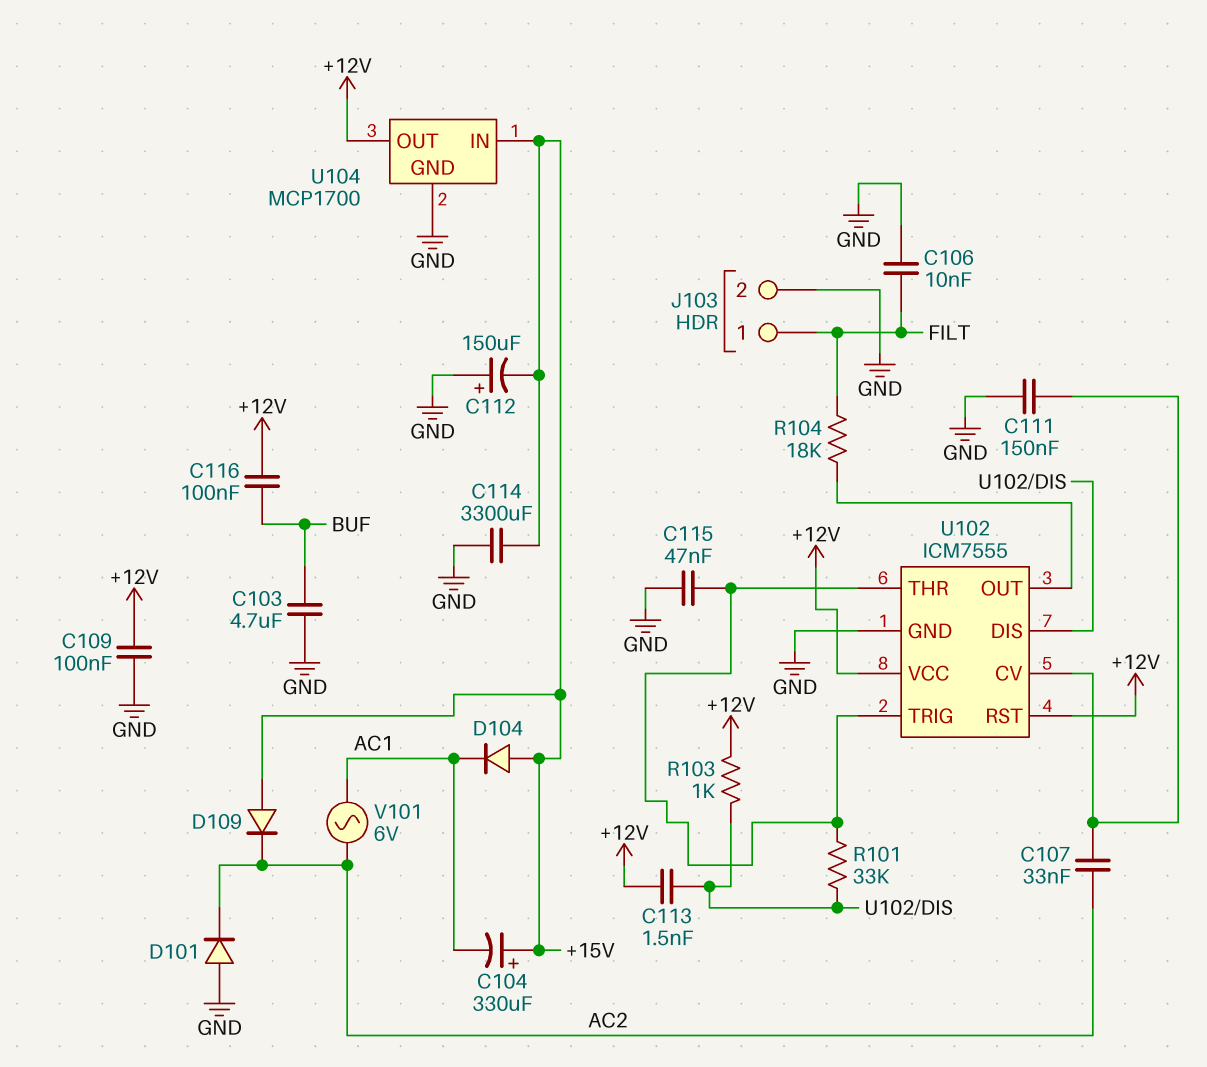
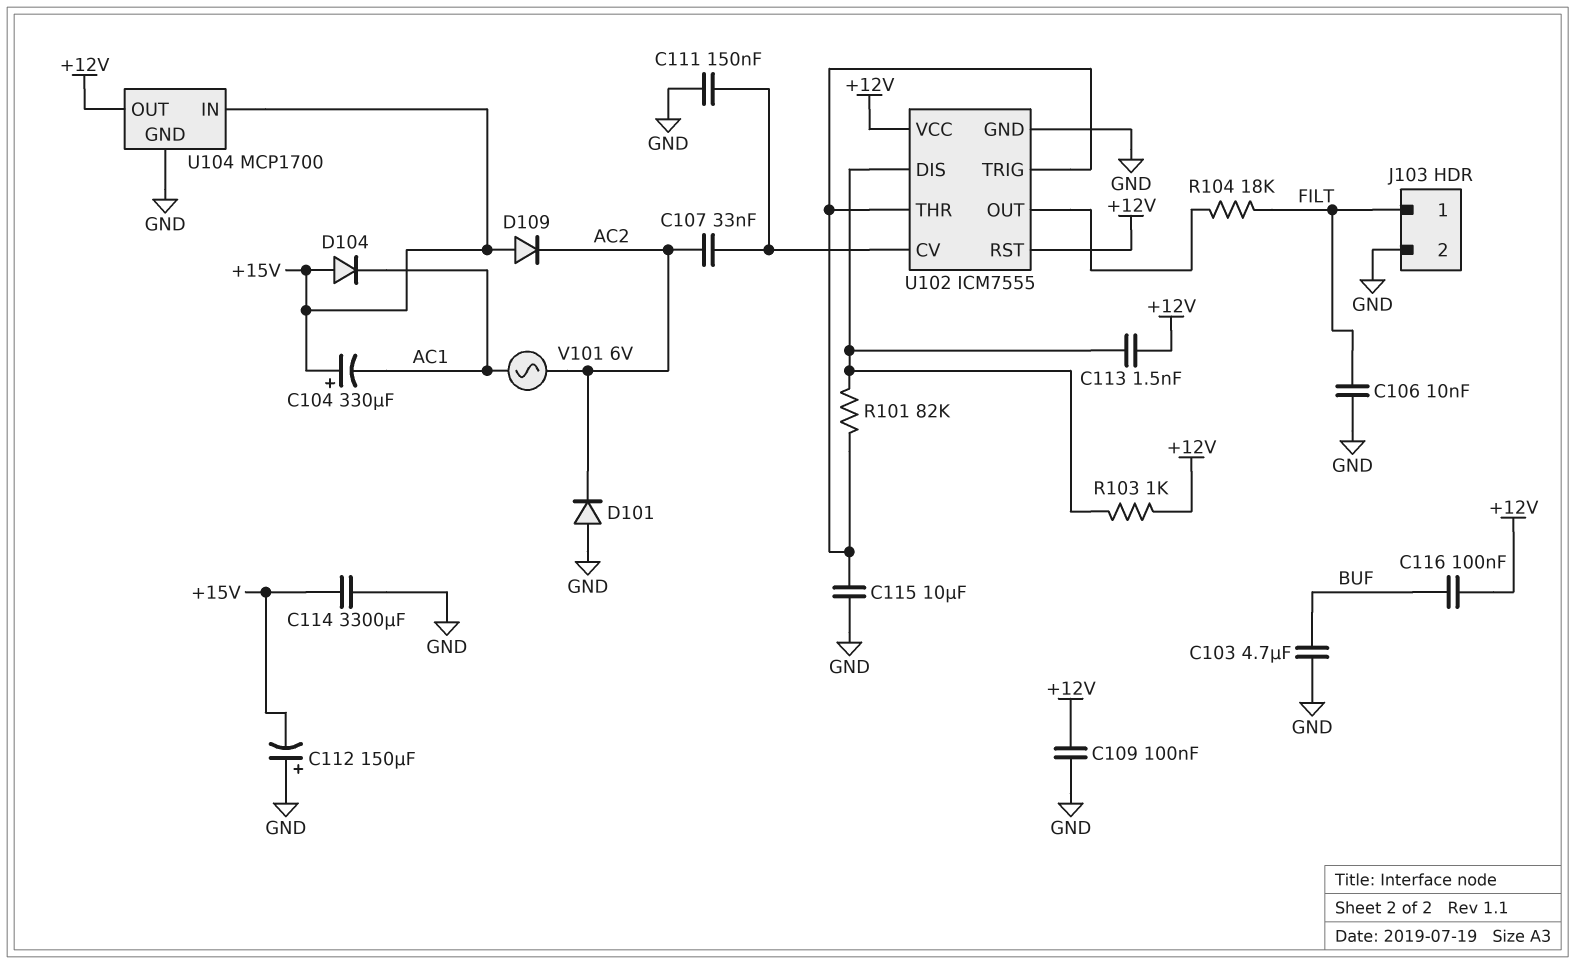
C115: 47nF (GND, U102/THR) -> 10uF (GND, U102/THR)
R101: 33k (U102/DIS, U102/THR) -> 82k (U102/DIS, U102/THR)

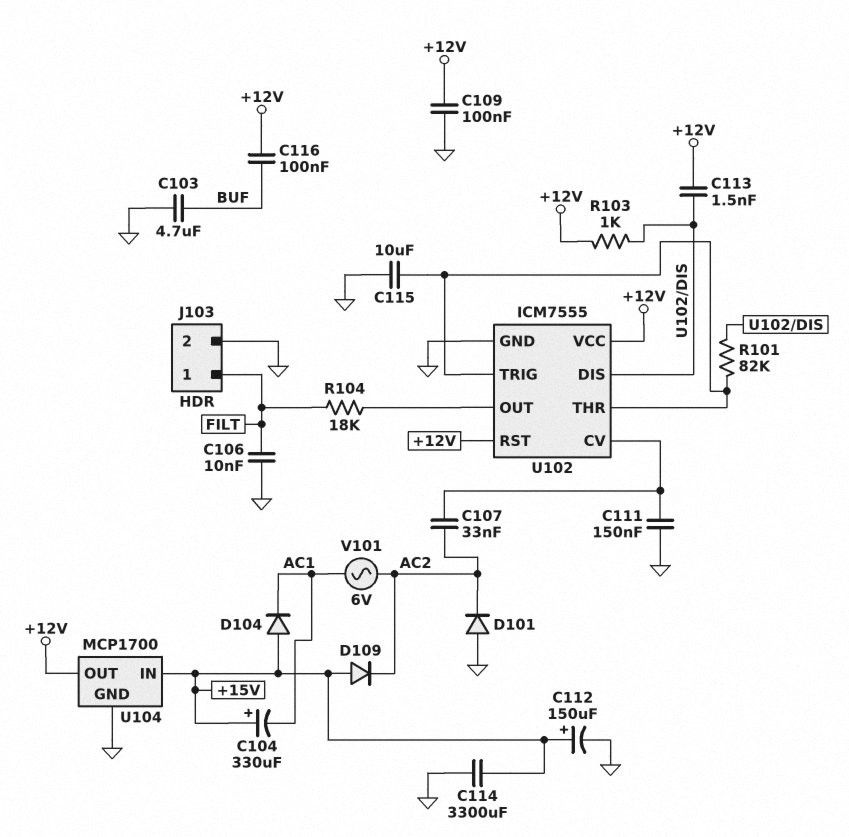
C112: 150uF (plus GND, minus +15V) -> 150uF (plus +15V, minus GND)

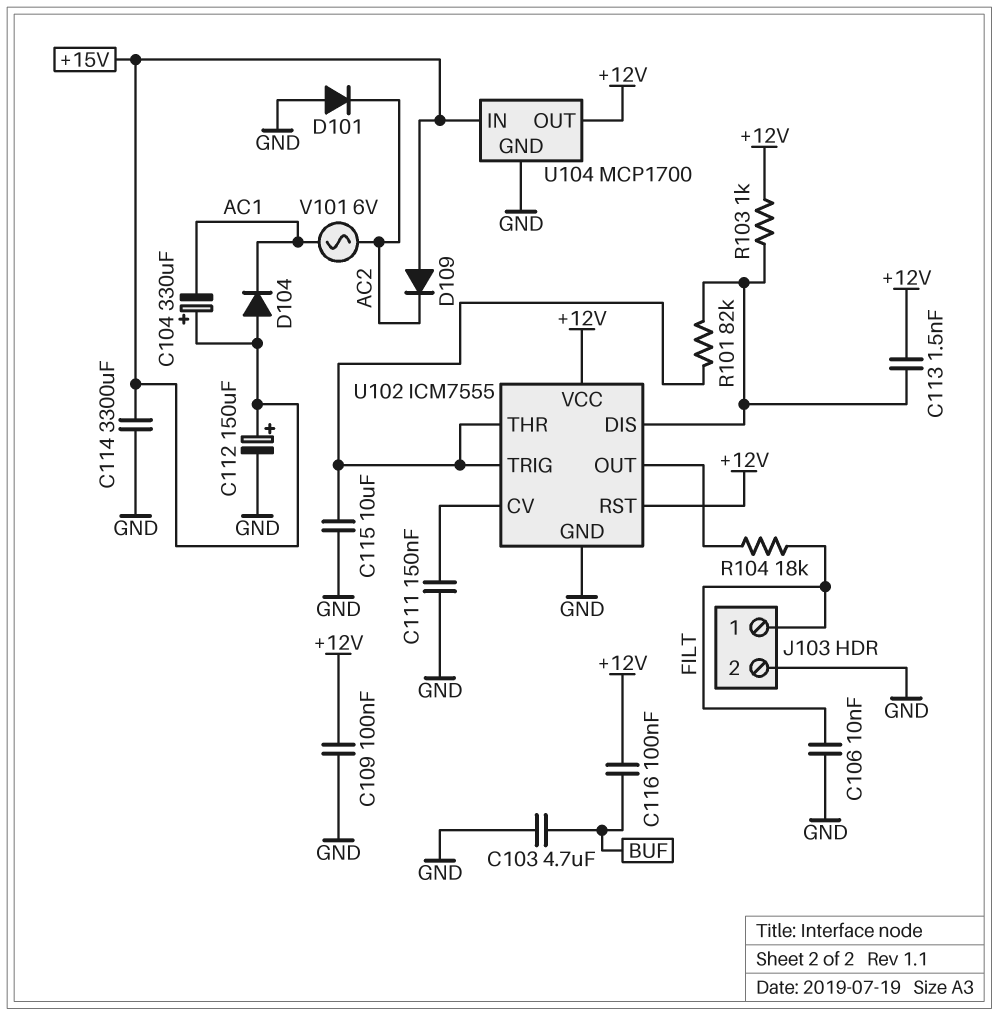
C107: 33nF (AC2, U102/CV) -> none

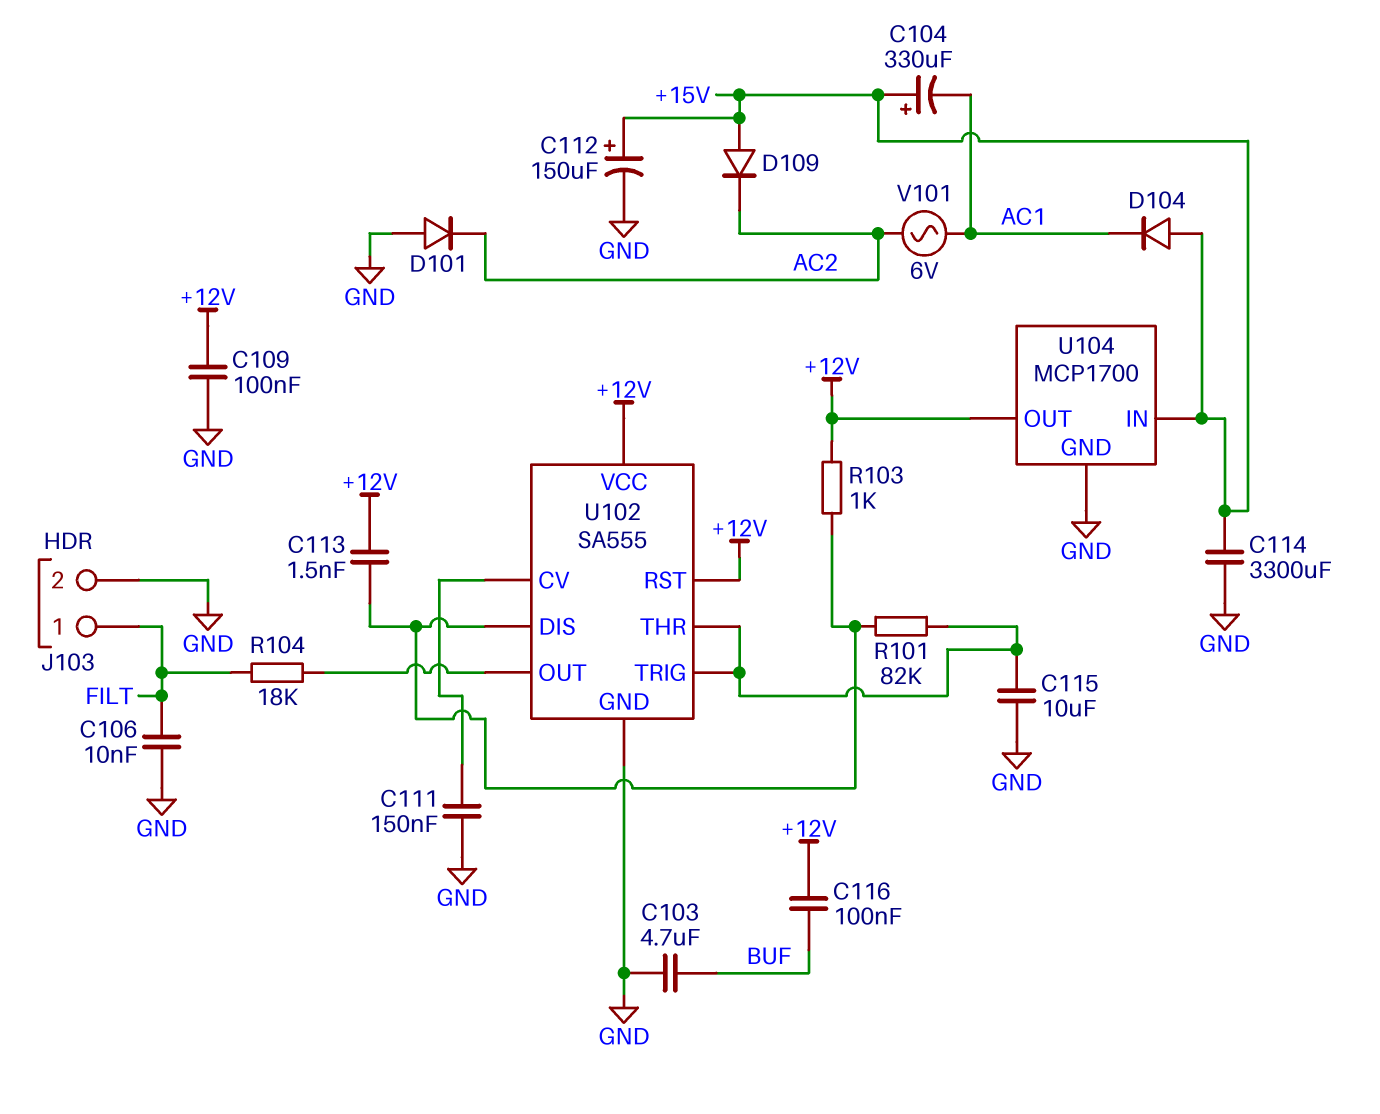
U102: ICM7555 -> SA555

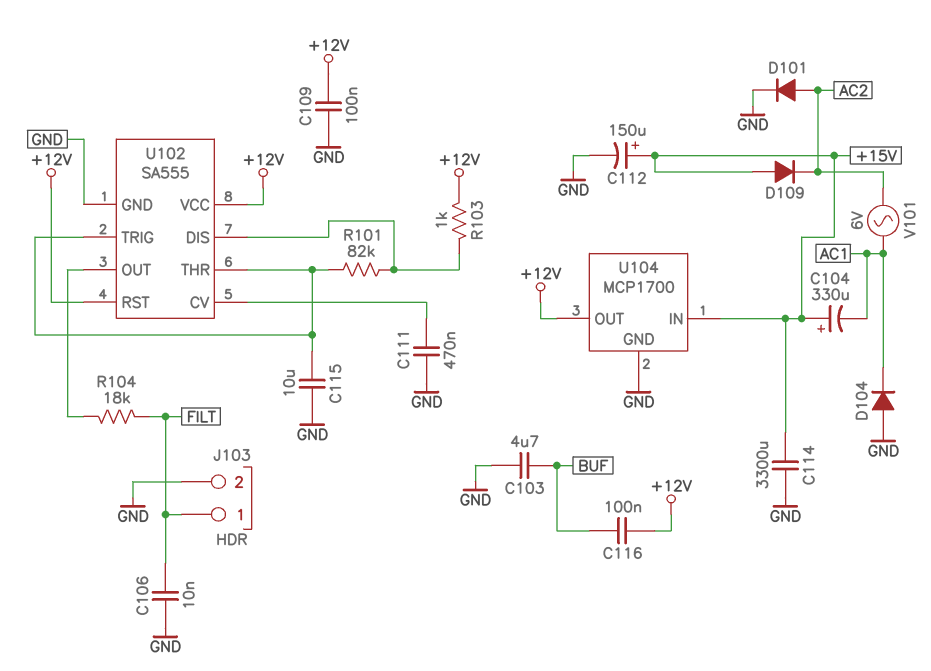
C111: 150nF (GND, U102/CV) -> 470nF (GND, U102/CV)
C113: 1.5nF (+12V, U102/DIS) -> none
D101: diode (A GND, K AC2) -> diode (A AC2, K GND)
D104: diode (A +15V, K AC1) -> diode (A GND, K AC1)

